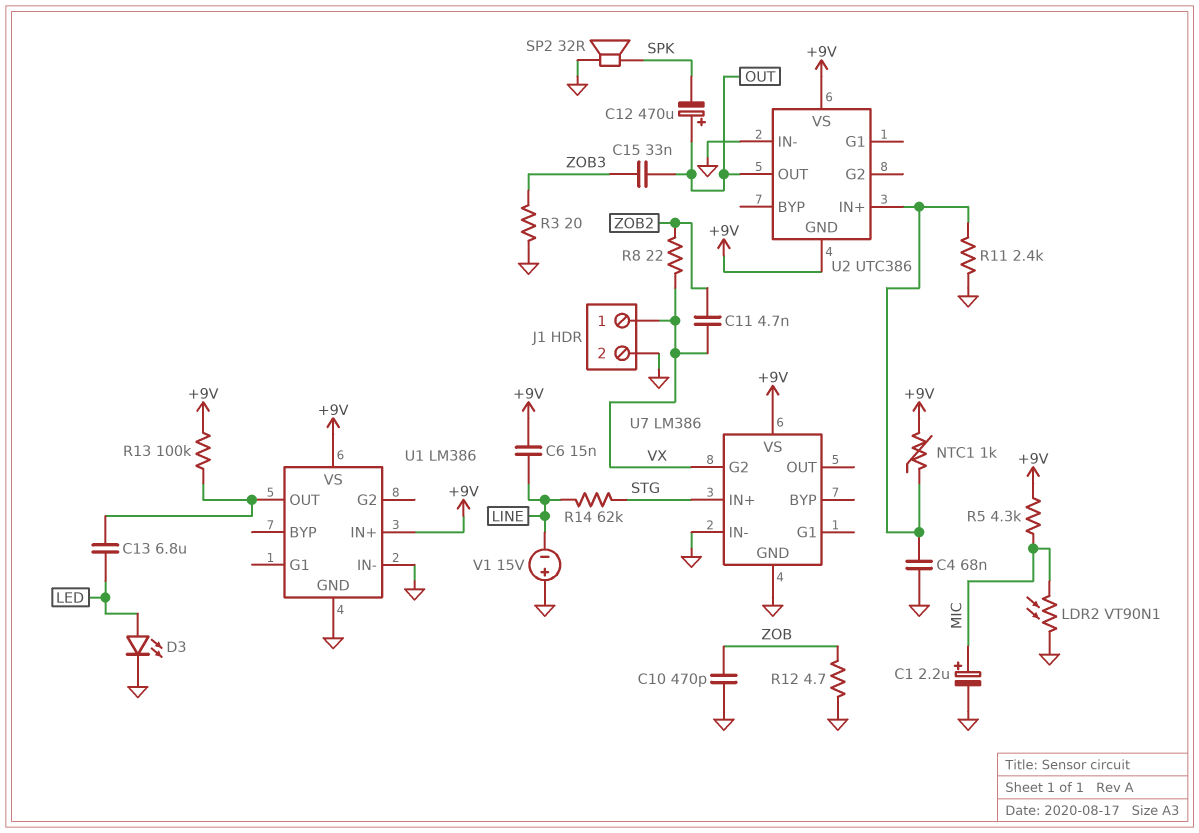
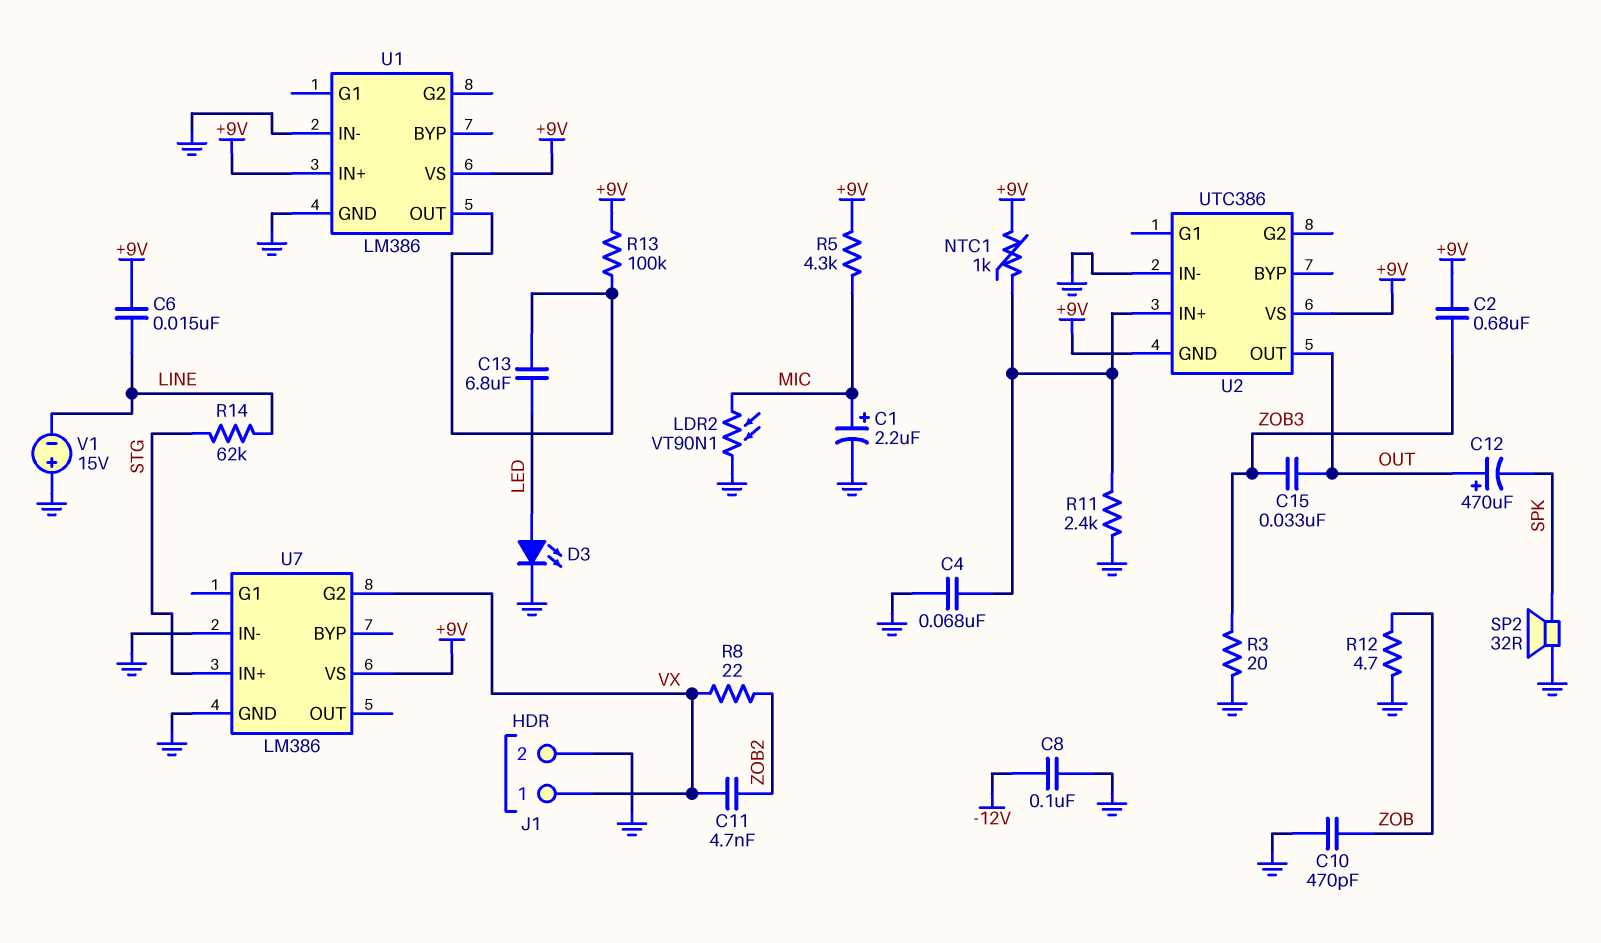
C2: none -> 680nF (+9V, ZOB3)
C8: none -> 100nF (-12V, GND)

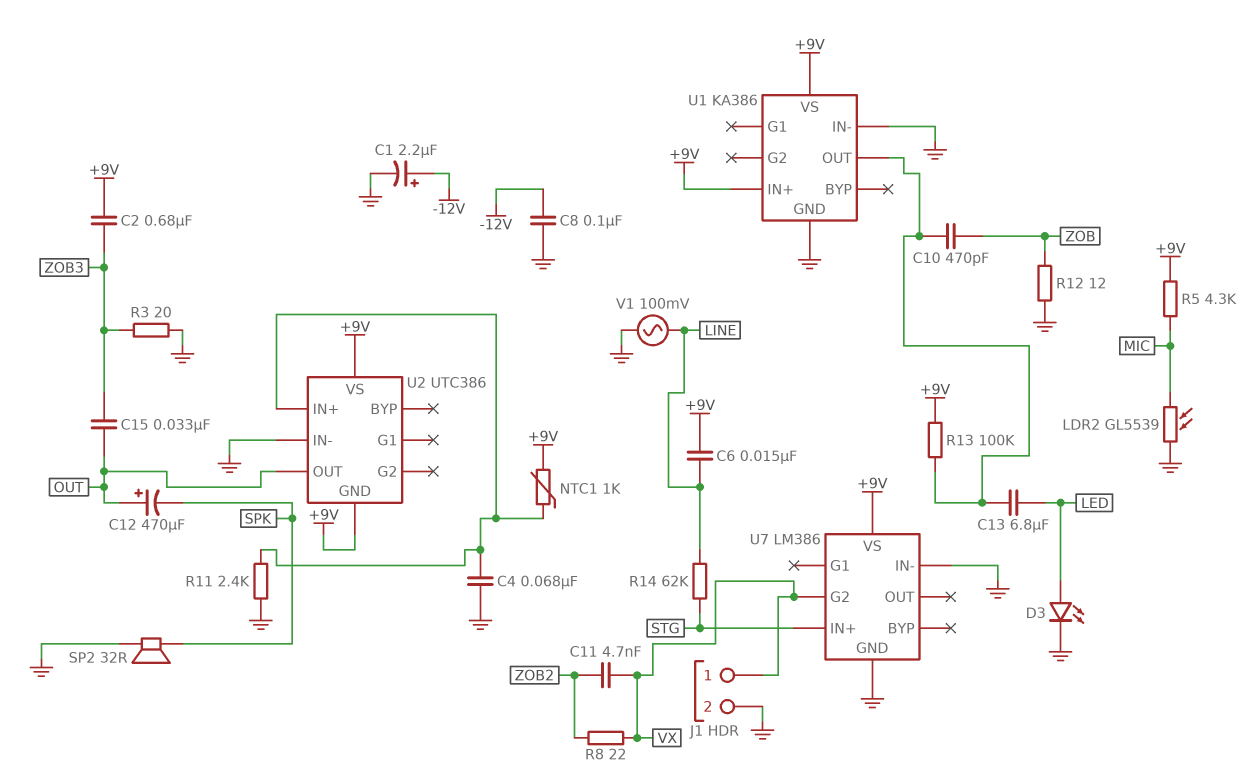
C1: 2.2uF (plus MIC, minus GND) -> 2.2uF (plus -12V, minus GND)
C10: 470pF (GND, ZOB) -> 470pF (U1/OUT, ZOB)
LDR2: VT90N1 (GND, MIC) -> GL5539 (GND, MIC)
R12: 4.7 (GND, ZOB) -> 12 (GND, ZOB)
U1: LM386 -> KA386
V1: 15V (plus GND, minus LINE) -> AC 100mV (GND, LINE)

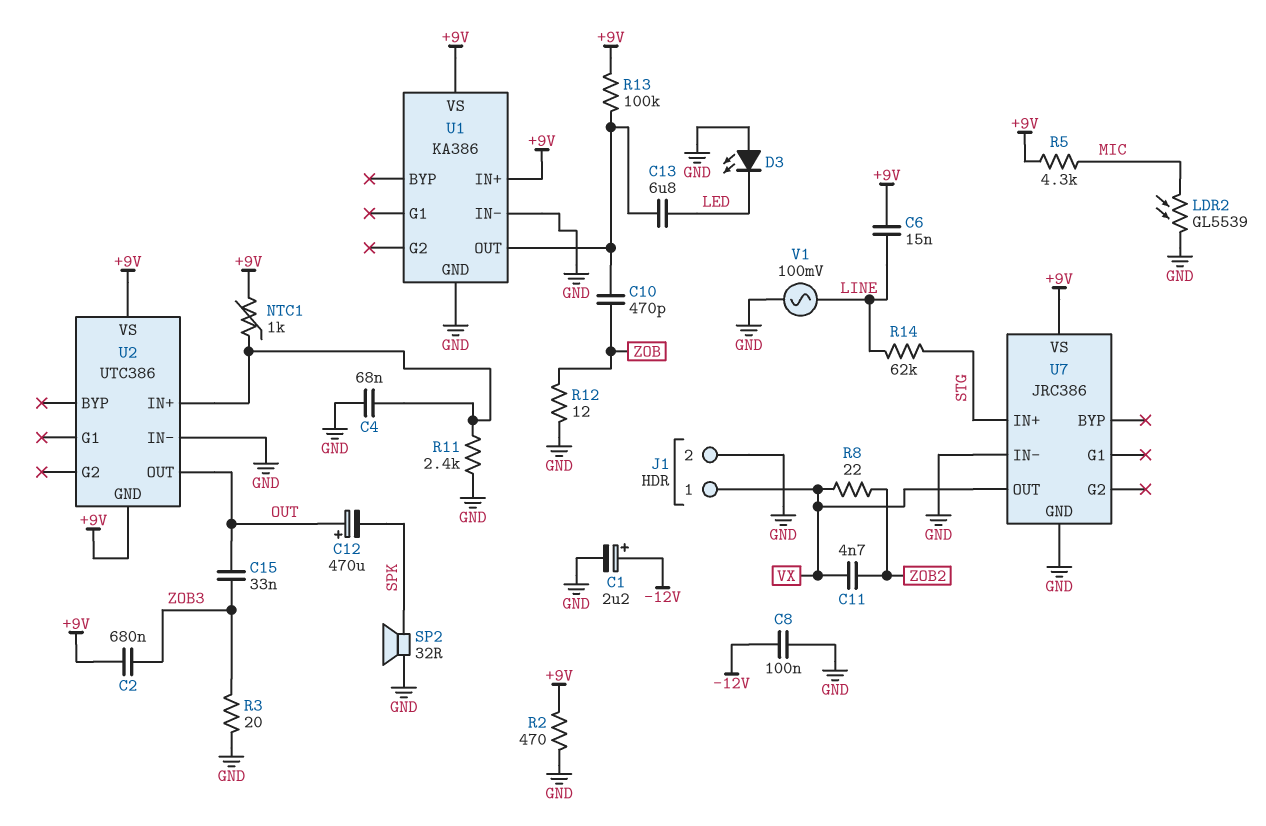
D3: LED (A LED, K GND) -> LED (A GND, K LED)
R2: none -> 470 (+9V, GND)
U7: LM386 -> JRC386
U7 pin G2: VX -> none
U7 pin OUT: none -> VX

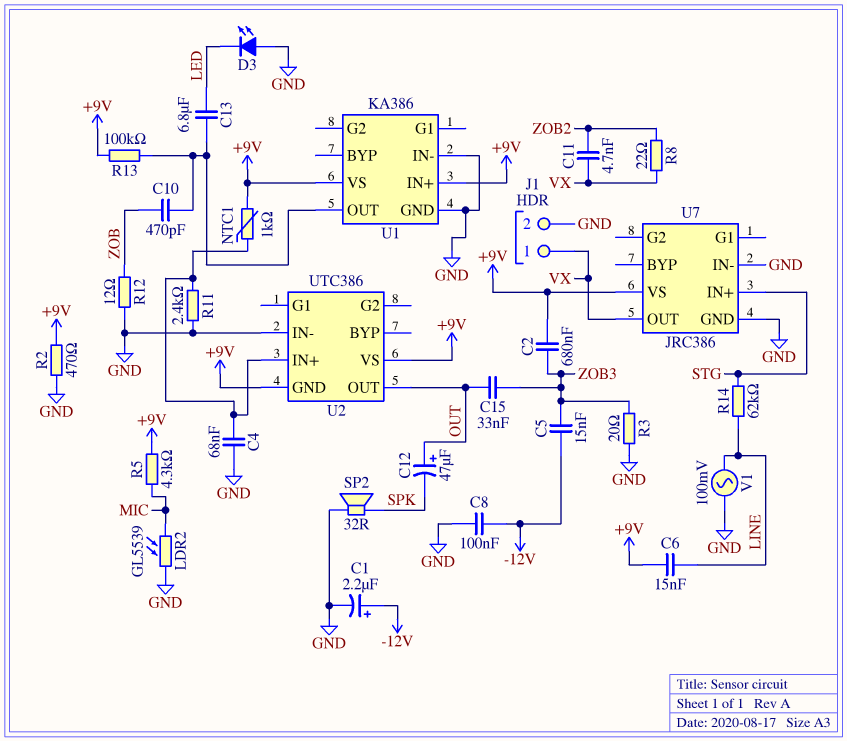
C5: none -> 15nF (-12V, ZOB3)
C12: 470uF (plus OUT, minus SPK) -> 47uF (plus OUT, minus SPK)

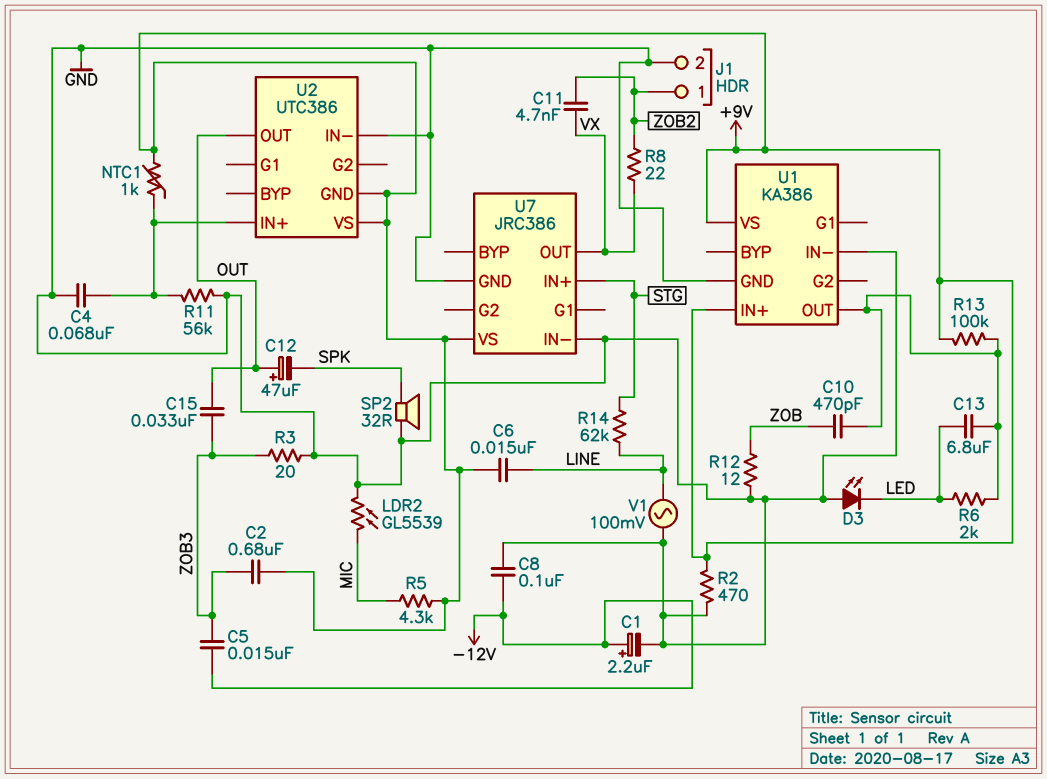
J1 pin 1: VX -> ZOB2
R6: none -> 2k (LED, U1/OUT)
R11: 2.4k (GND, U2/IN+) -> 56k (GND, U2/IN+)

